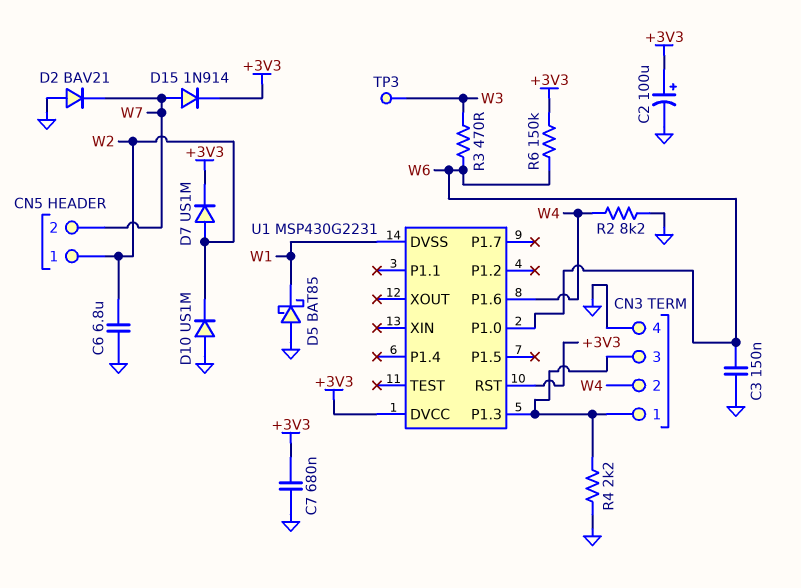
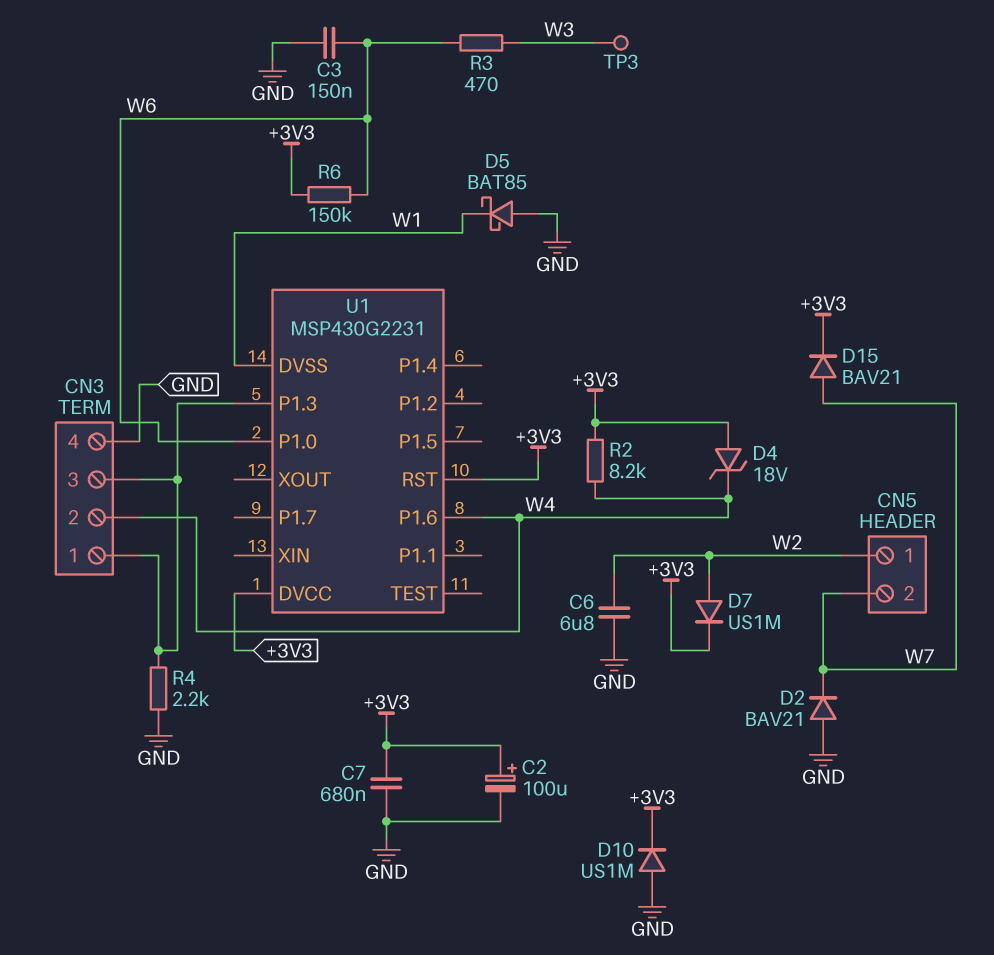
D4: none -> zener 18V (A +3V3, K W4)
D10: diode US1M (A GND, K W2) -> diode US1M (A GND, K +3V3)
D15: diode 1N914 (A W7, K +3V3) -> diode BAV21 (A W7, K +3V3)
R2: 8.2k (GND, W4) -> 8.2k (+3V3, W4)

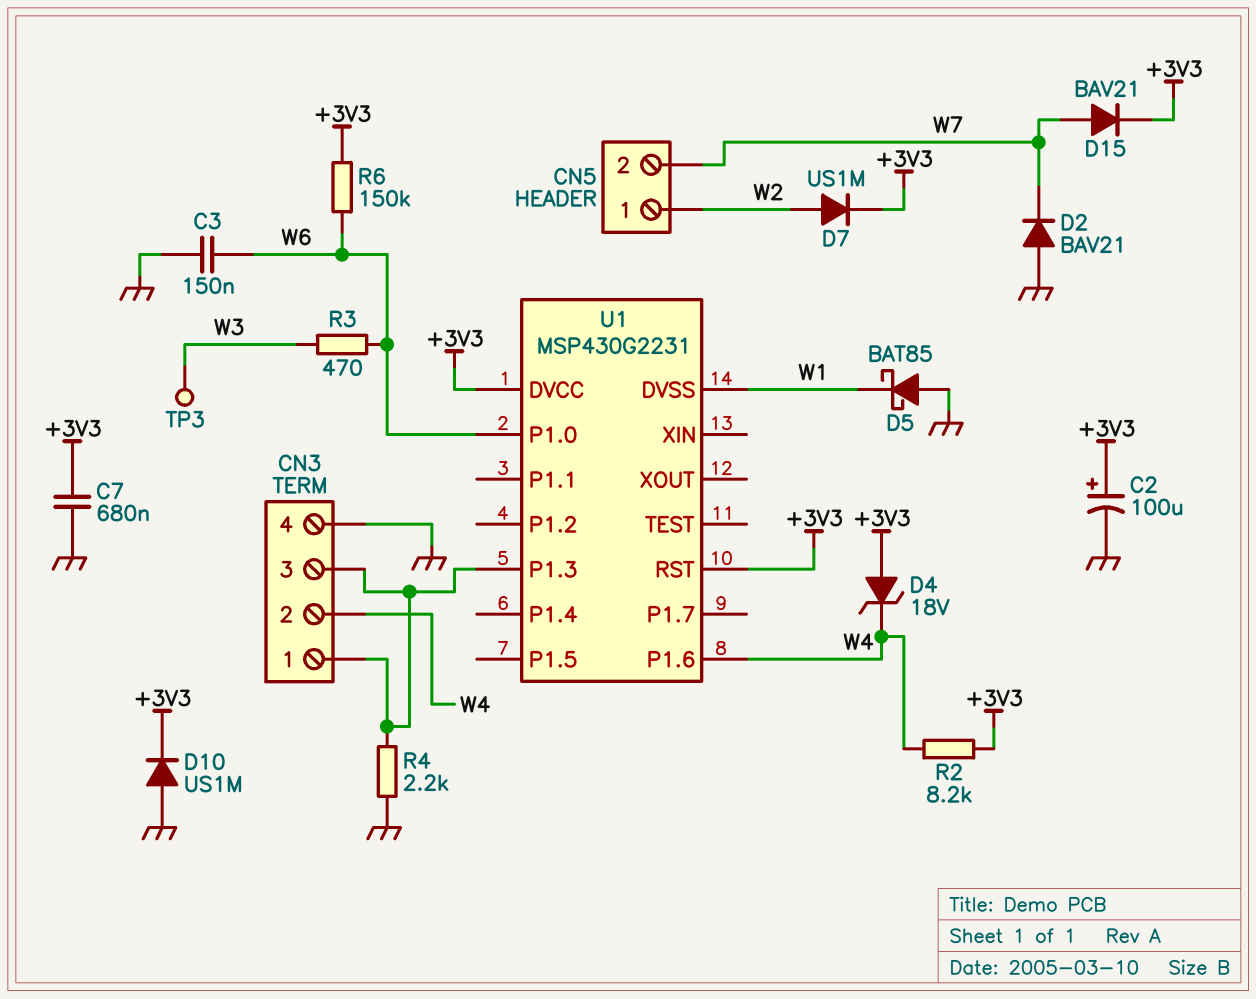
C6: 6.8uF (GND, W2) -> none

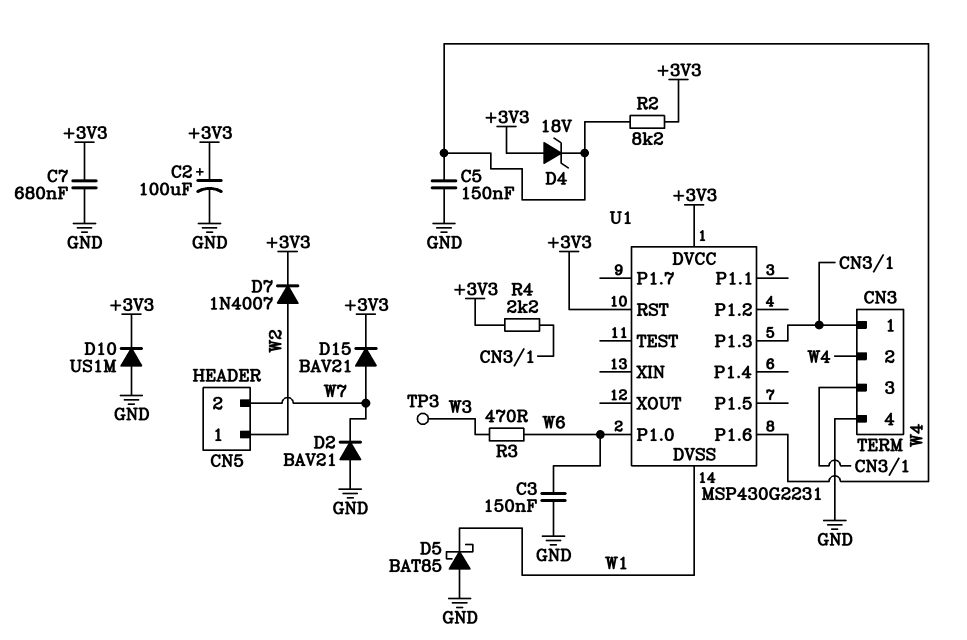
C5: none -> 150nF (GND, W4)
D7: diode US1M (A W2, K +3V3) -> diode 1N4007 (A W2, K +3V3)
R4: 2.2k (CN3/1, GND) -> 2.2k (+3V3, CN3/1)
R6: 150k (+3V3, W6) -> none

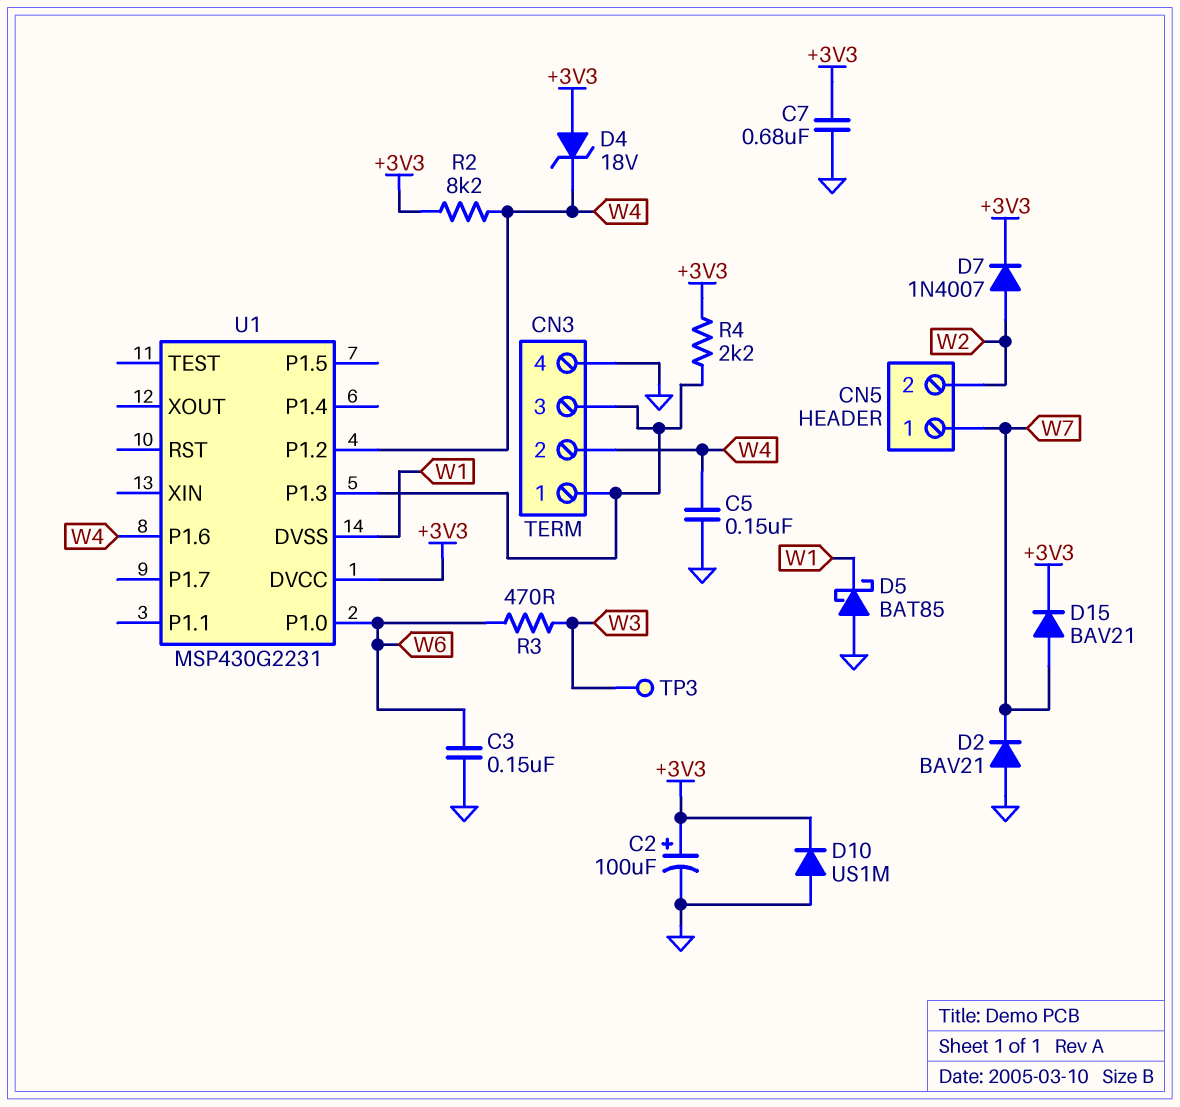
CN5 pin 1: W2 -> W7
CN5 pin 2: W7 -> W2
U1 pin P1.2: none -> W4
U1 pin RST: +3V3 -> none

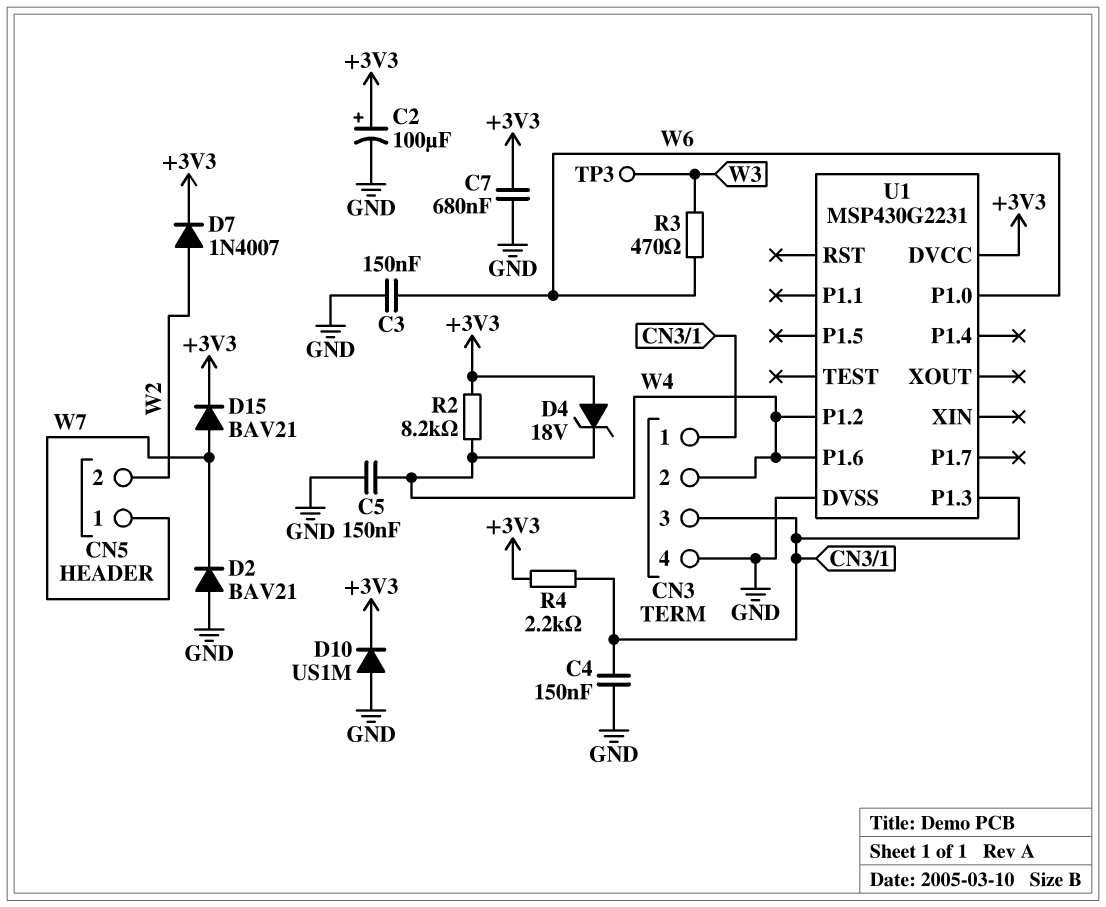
C4: none -> 150nF (CN3/1, GND)
D5: schottky BAT85 (A GND, K W1) -> none
U1 pin DVSS: W1 -> GND

